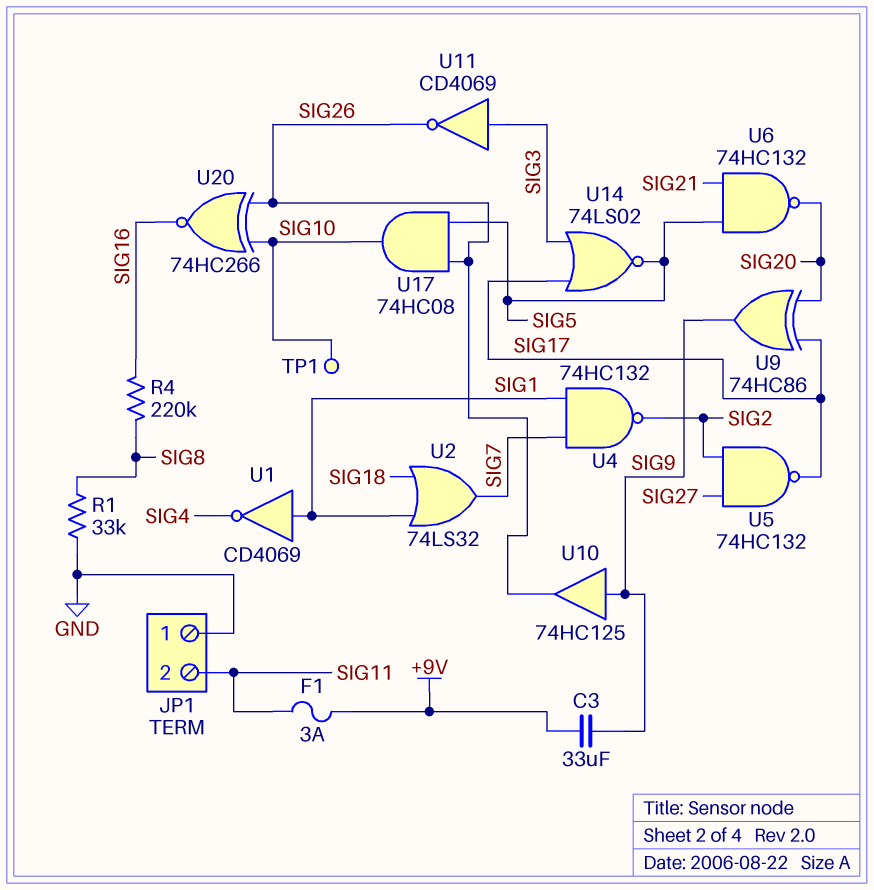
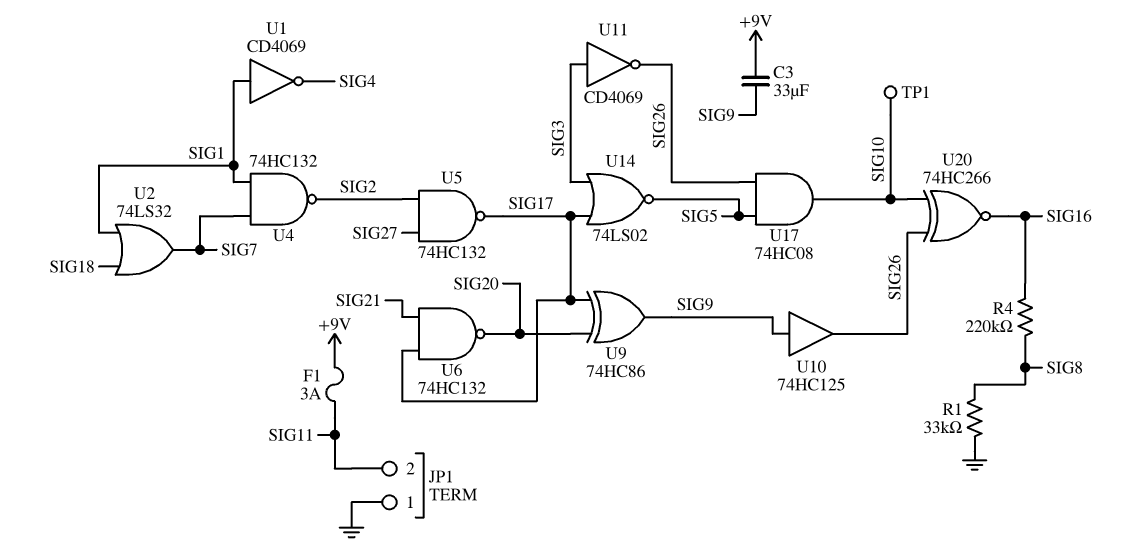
U6: NAND 74HC132 (in SIG5, in SIG21, out SIG20) -> NAND 74HC132 (in SIG17, in SIG21, out SIG20)

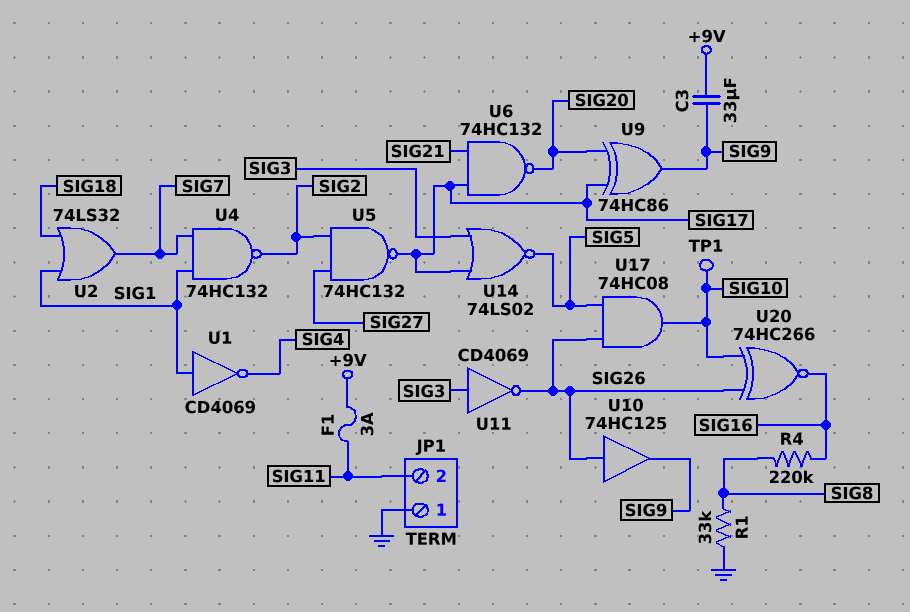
U10: buffer 74HC125 (in SIG9, out SIG26) -> buffer 74HC125 (in SIG26, out SIG9)

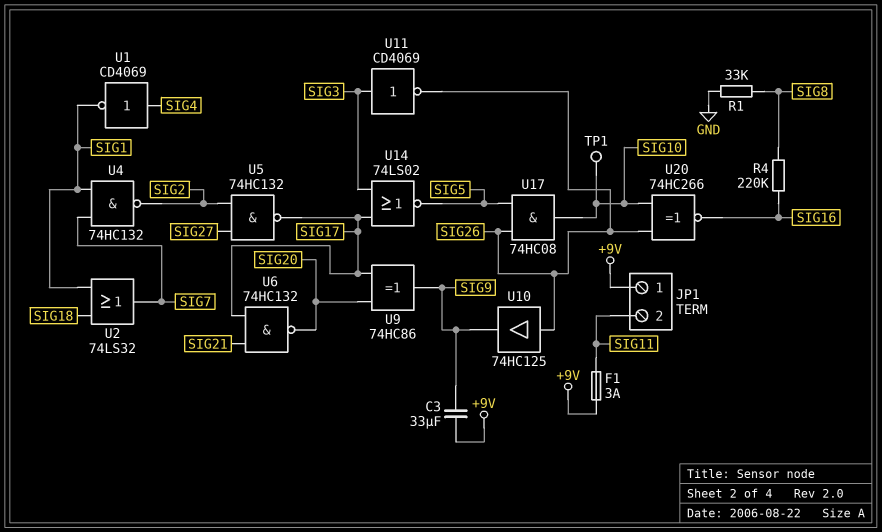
JP1 pin 1: GND -> +9V
U1: NOT CD4069 (in SIG1, out SIG4) -> NOT CD4069 (in SIG4, out SIG1)

